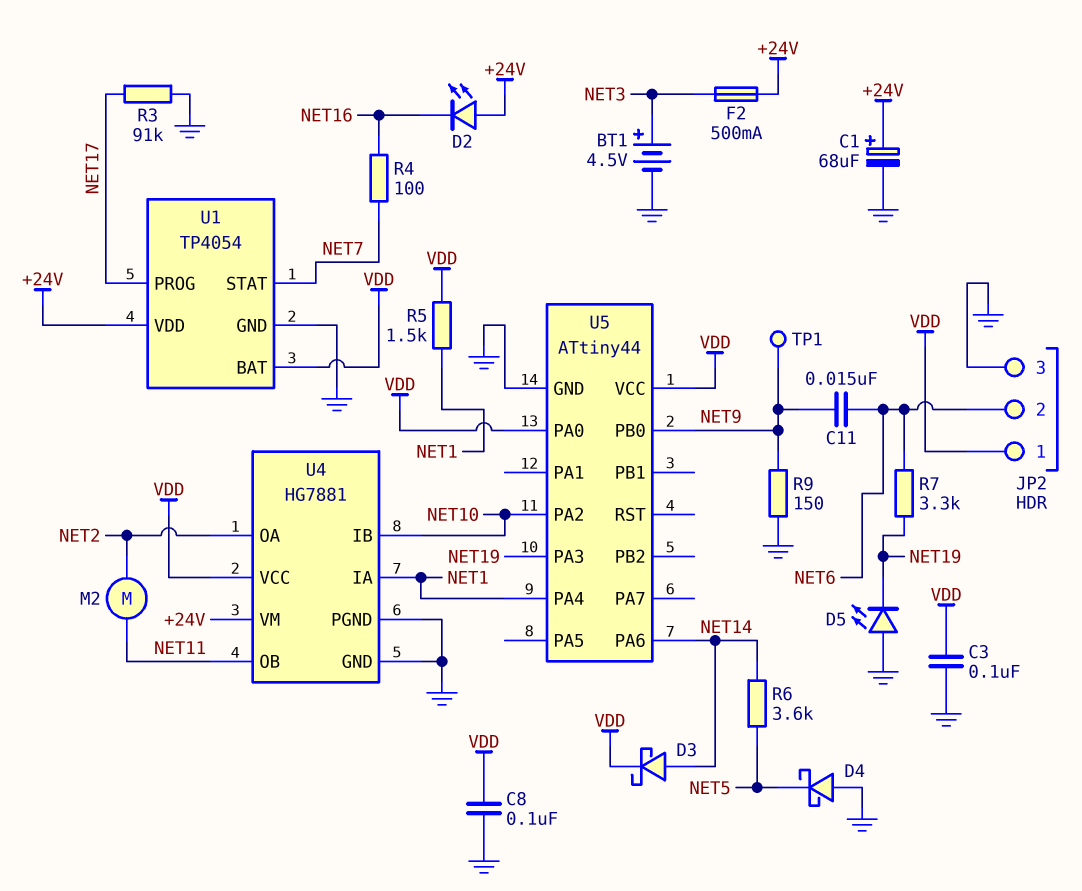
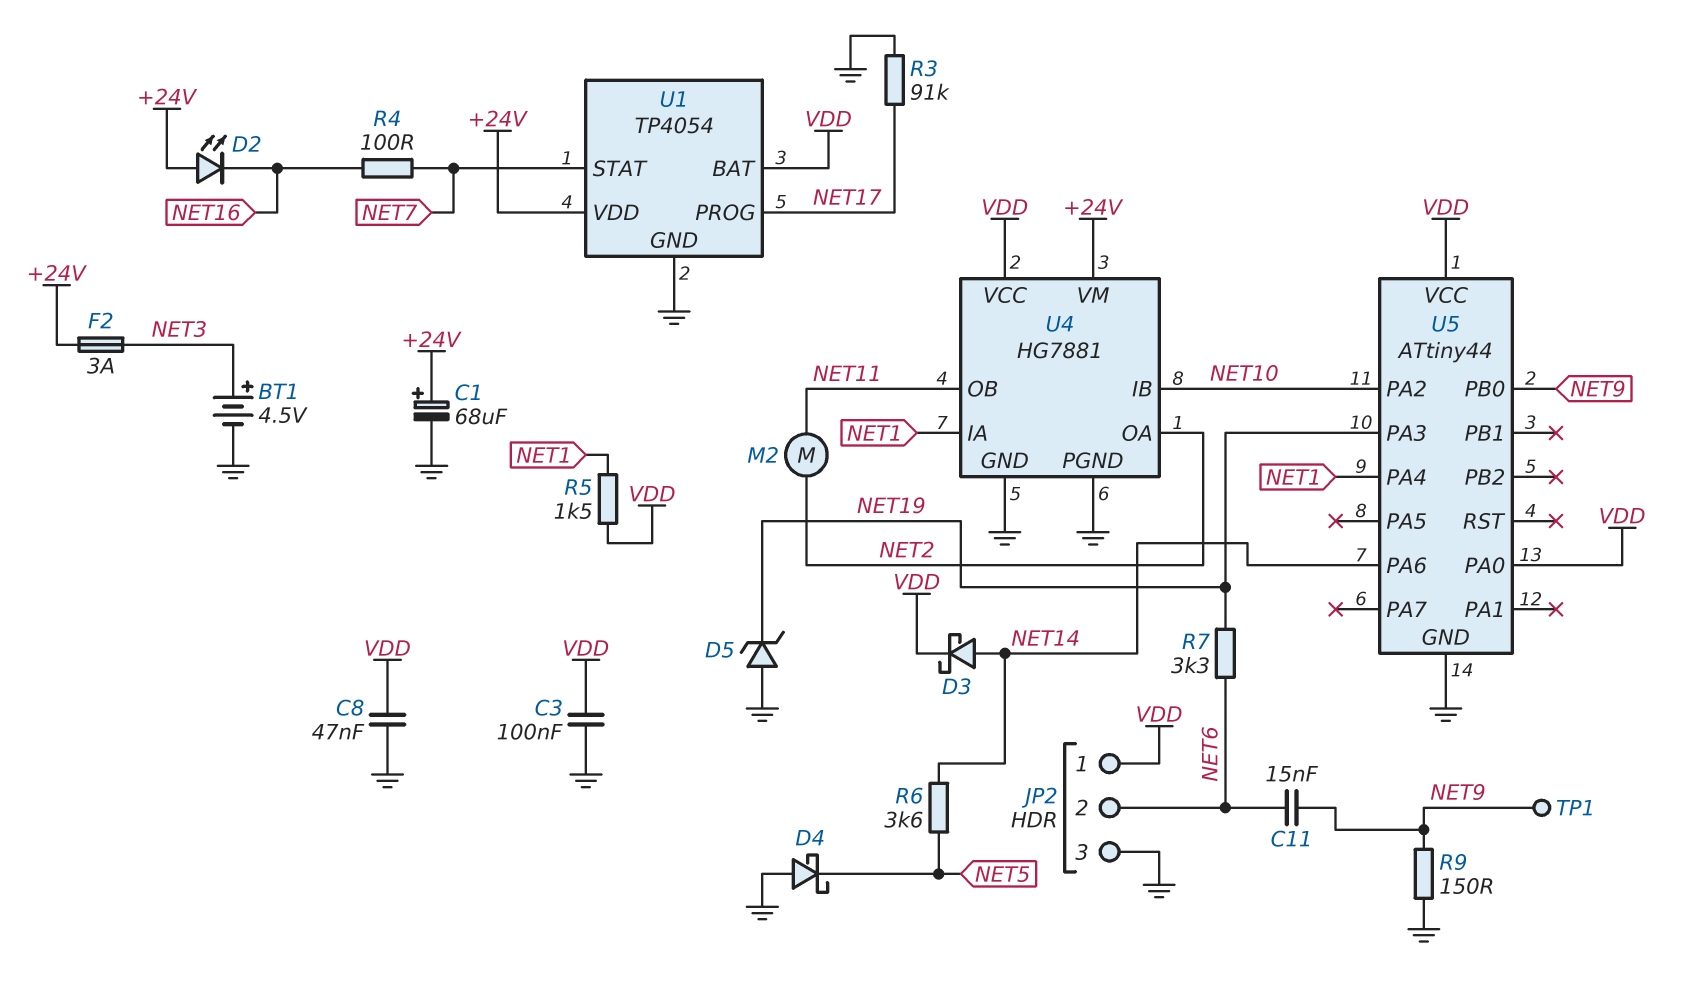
C8: 100nF (GND, VDD) -> 47nF (GND, VDD)
D5: LED (A GND, K NET19) -> zener (A GND, K NET19)
F2: 500mA (+24V, NET3) -> 3A (+24V, NET3)

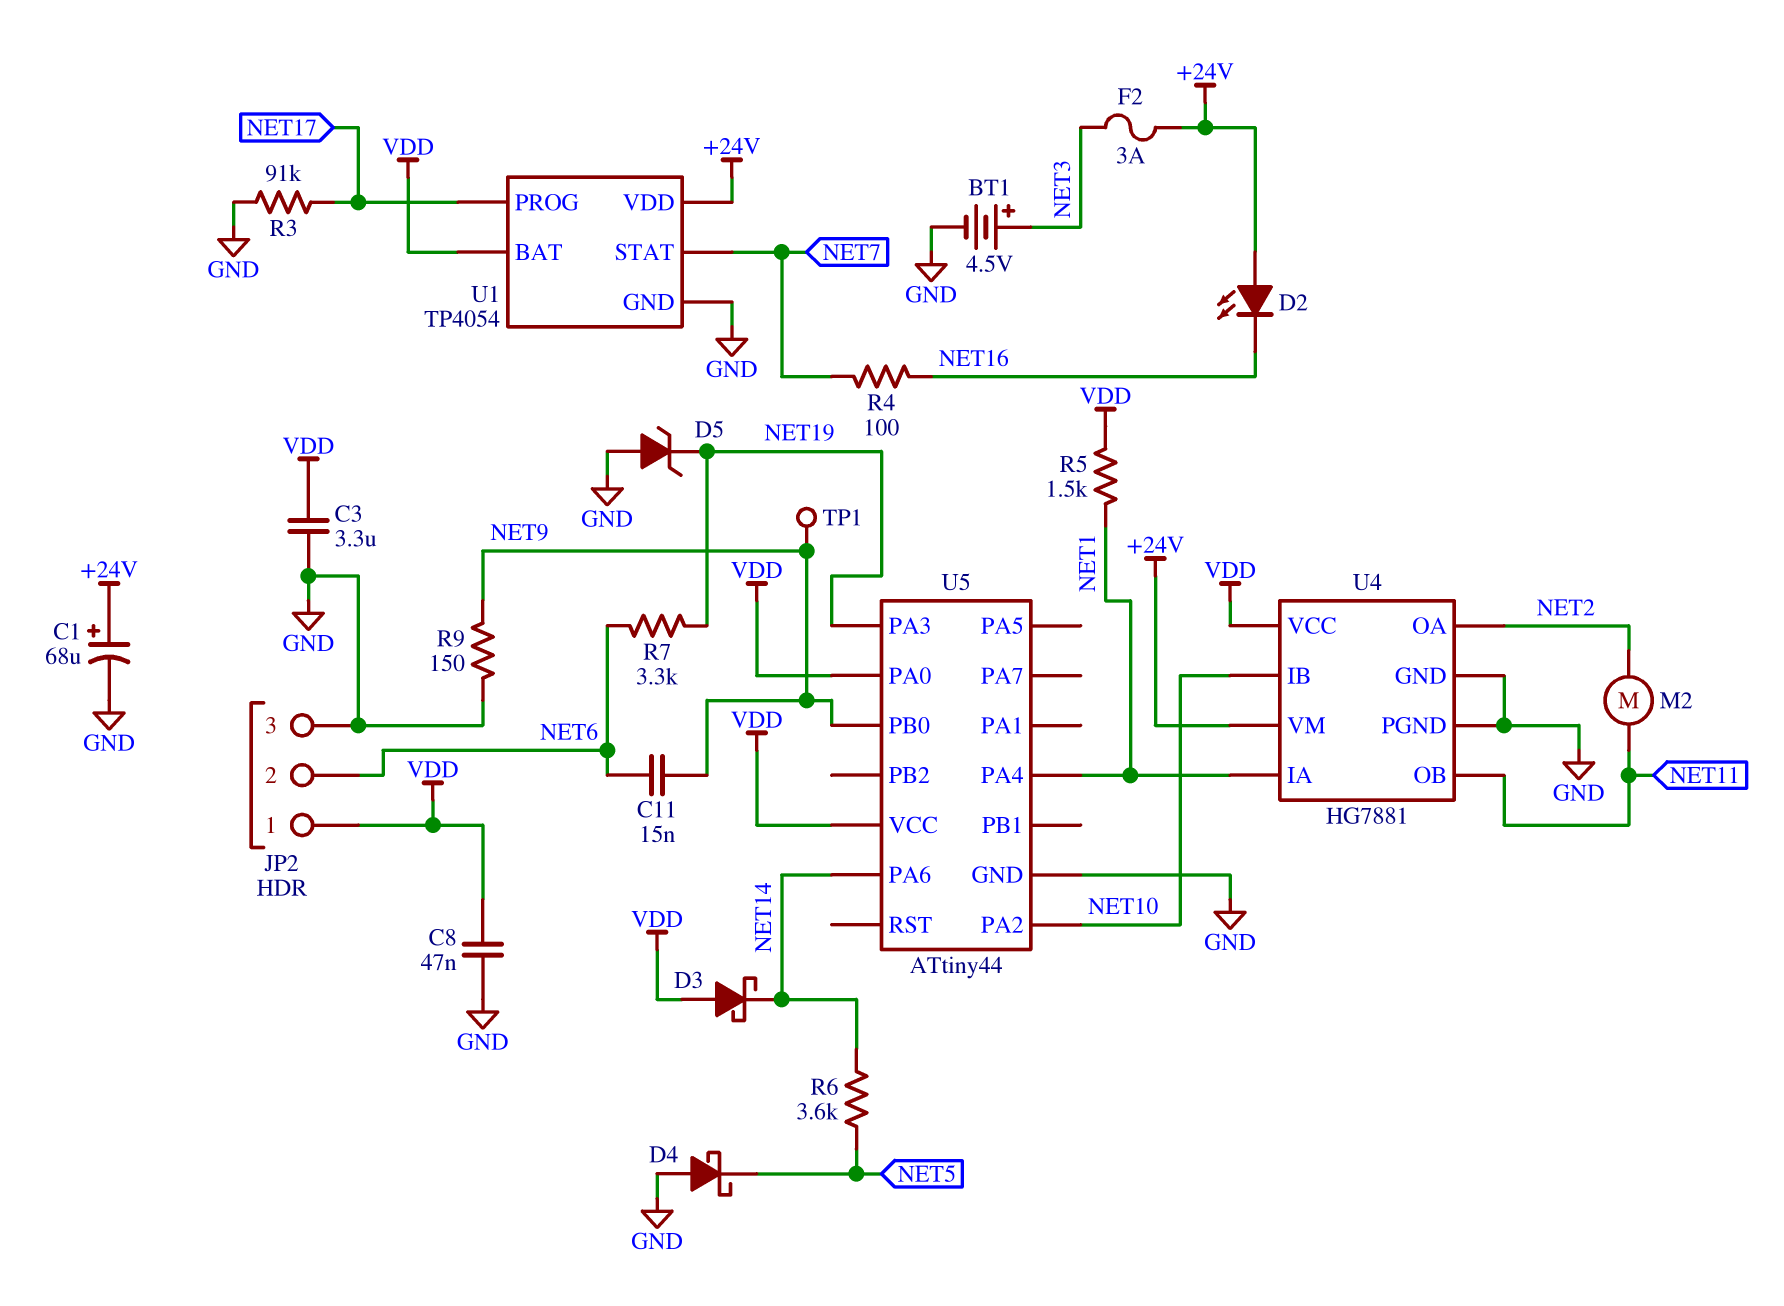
C3: 100nF (GND, VDD) -> 3.3uF (GND, VDD)
D3: schottky (A NET14, K VDD) -> schottky (A VDD, K NET14)

